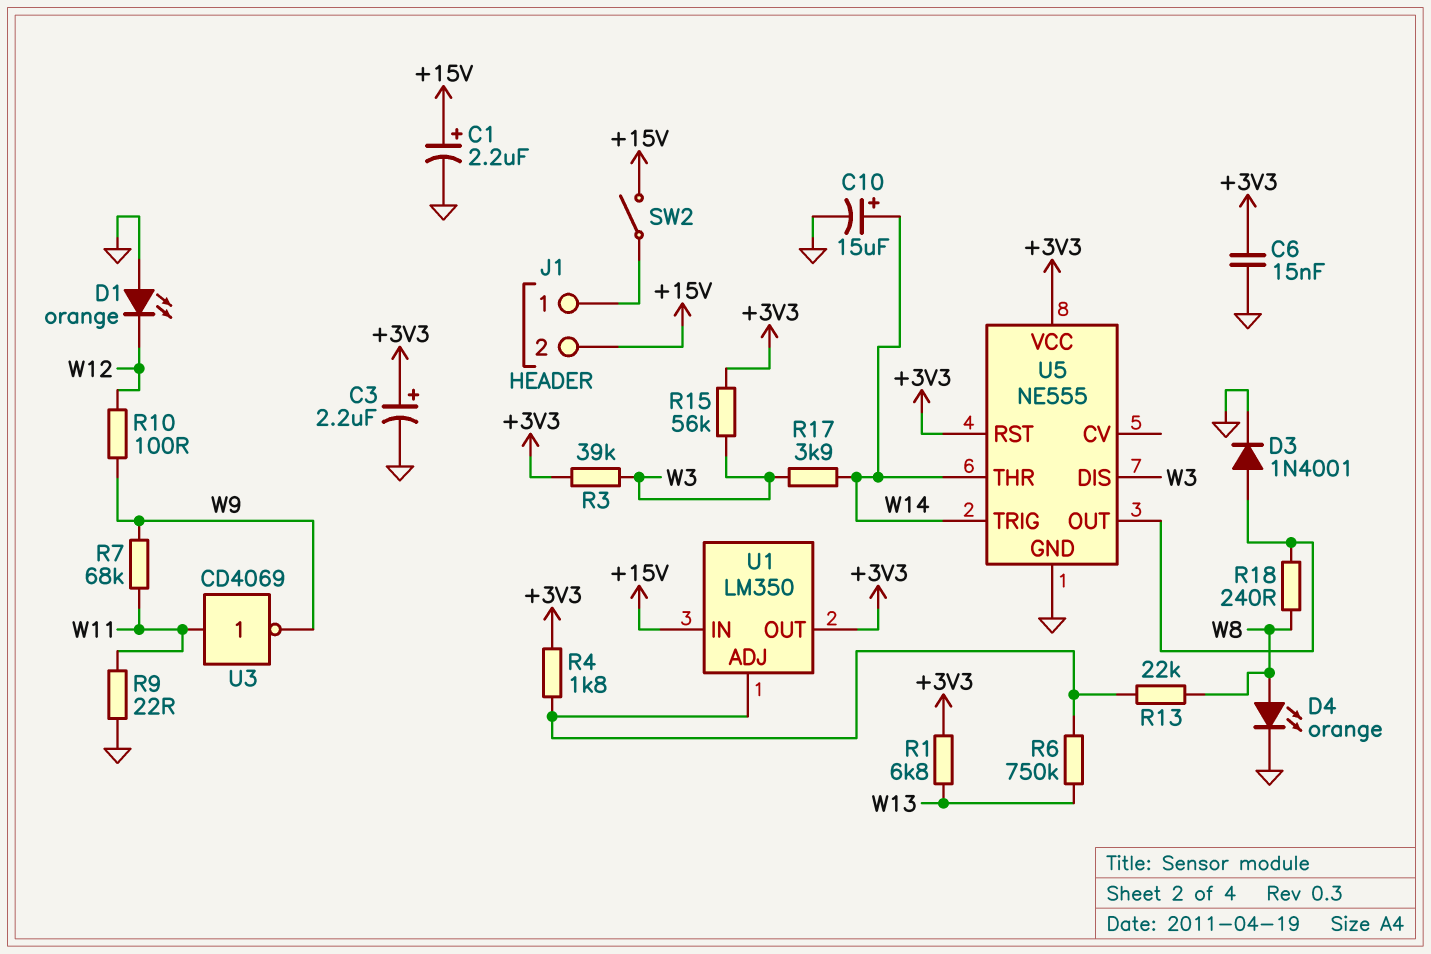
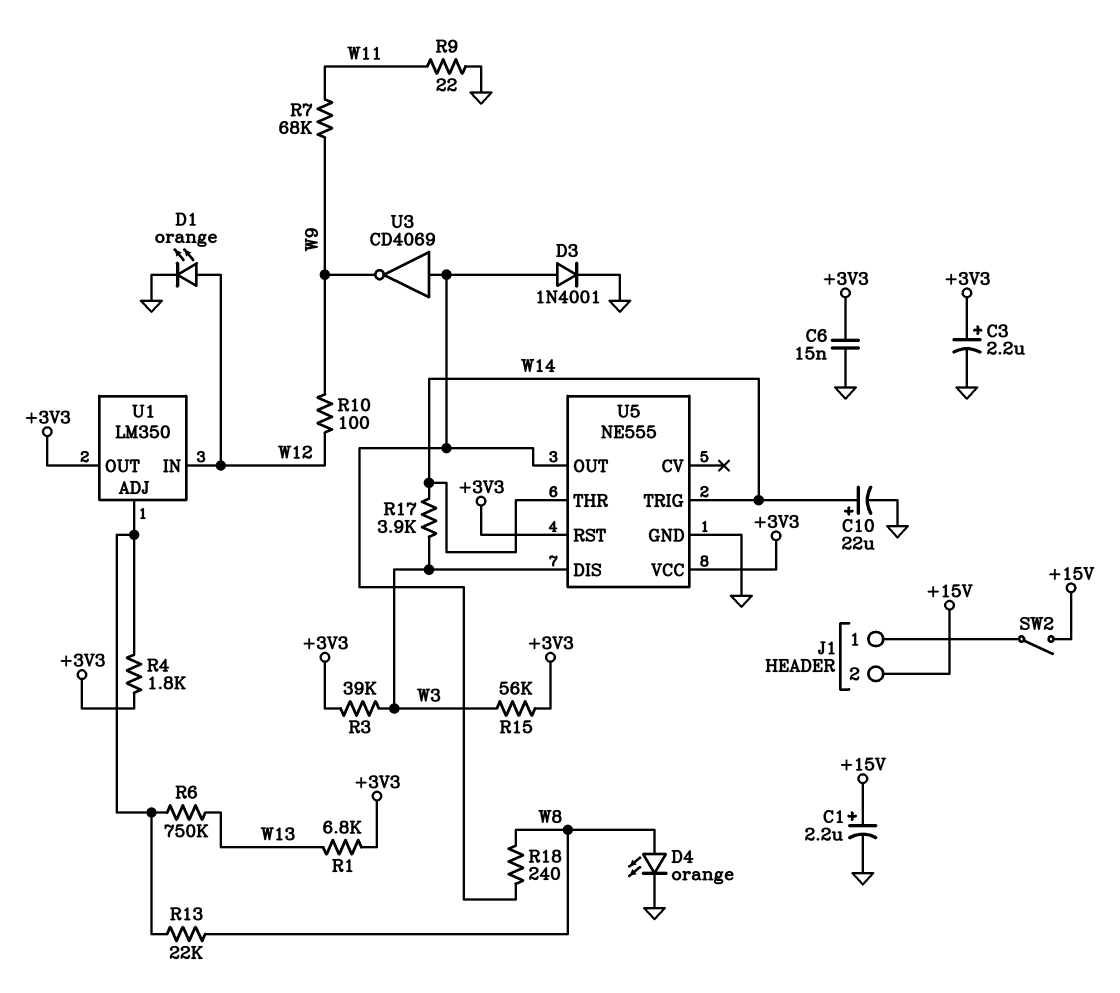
C10: 15uF (plus W14, minus GND) -> 22uF (plus W14, minus GND)
D1: LED orange (A GND, K W12) -> LED orange (A W12, K GND)
U1 pin IN: +15V -> W12
U3: NOT CD4069 (in W11, out W9) -> NOT CD4069 (in U5/OUT, out W9)

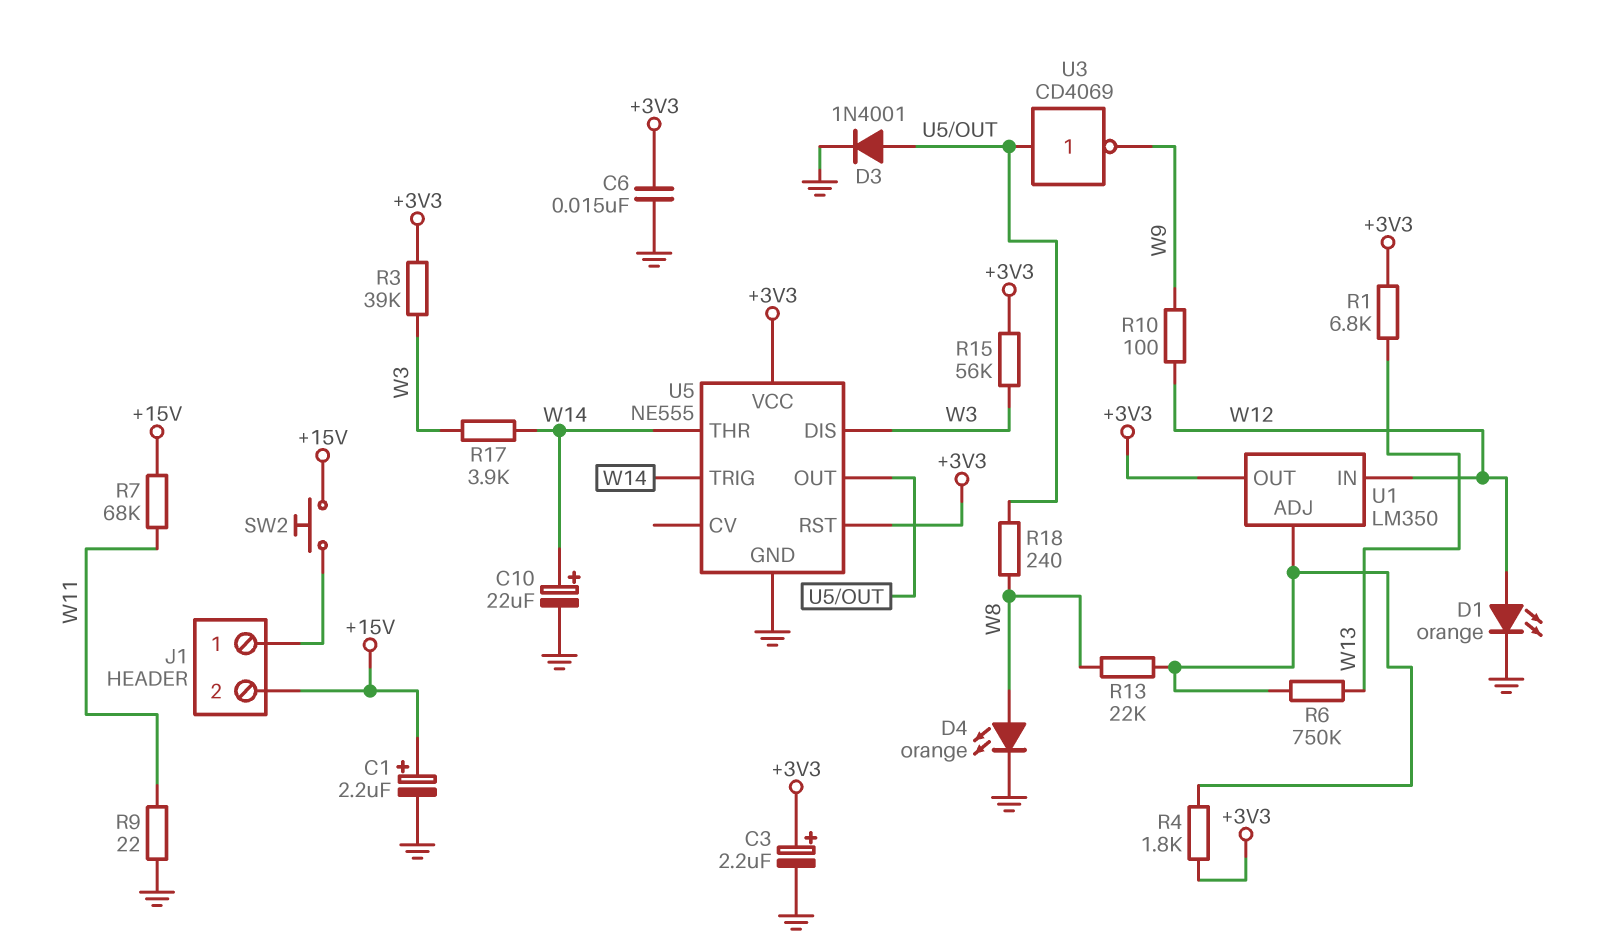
R7: 68k (W9, W11) -> 68k (+15V, W11)
SW2: switch (+15V, J1/1) -> button (+15V, J1/1)

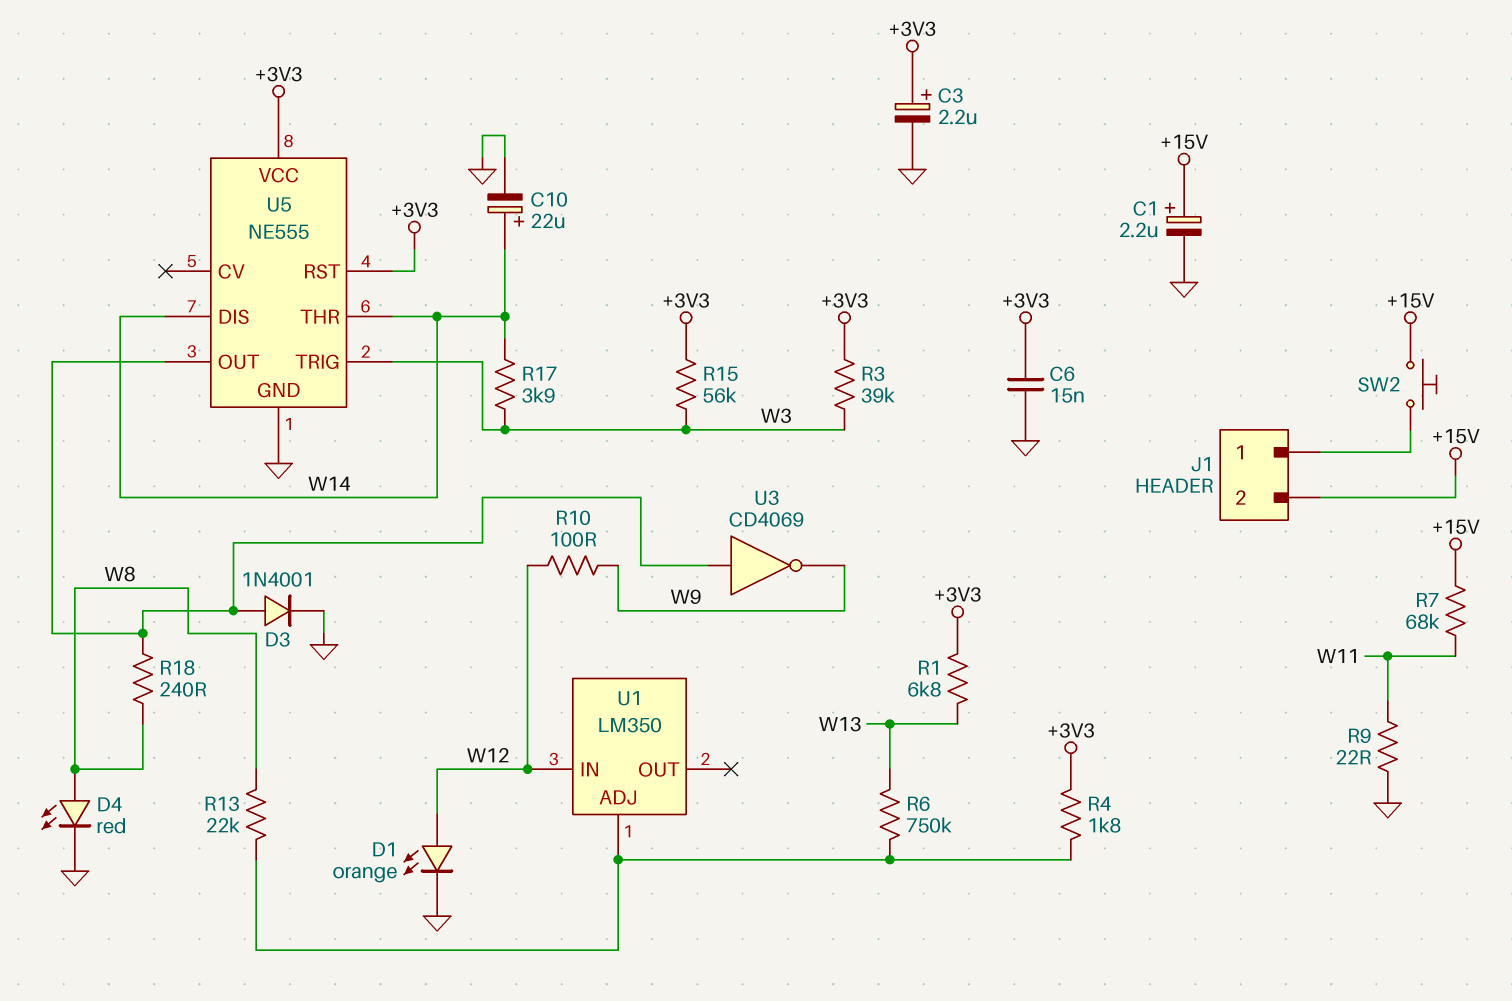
D4: LED orange (A W8, K GND) -> LED red (A W8, K GND)
U1 pin OUT: +3V3 -> none
U5 pin DIS: W3 -> W14
U5 pin TRIG: W14 -> W3

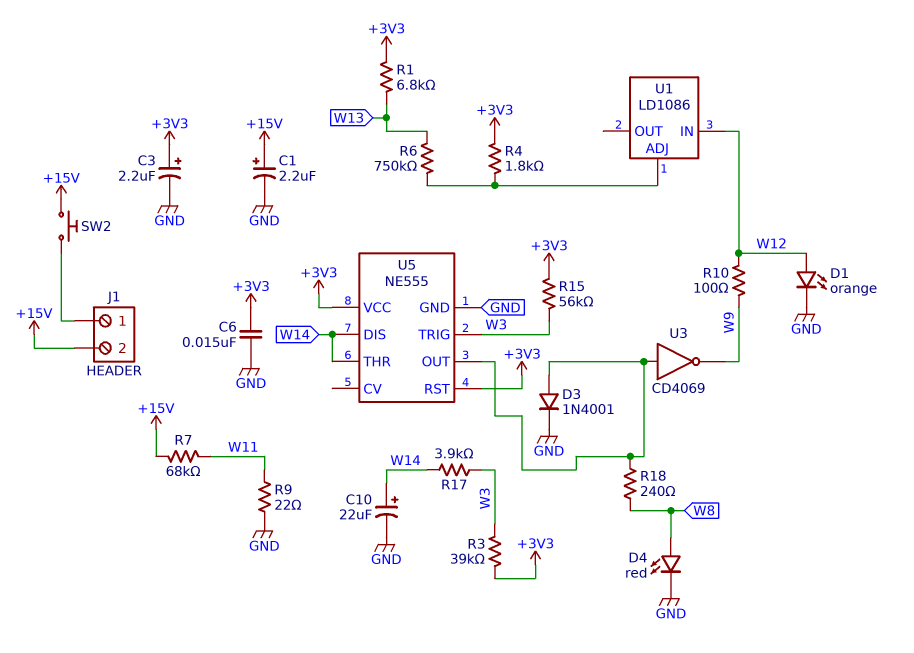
R13: 22k (U1/ADJ, W8) -> none
U1: LM350 -> LD1086

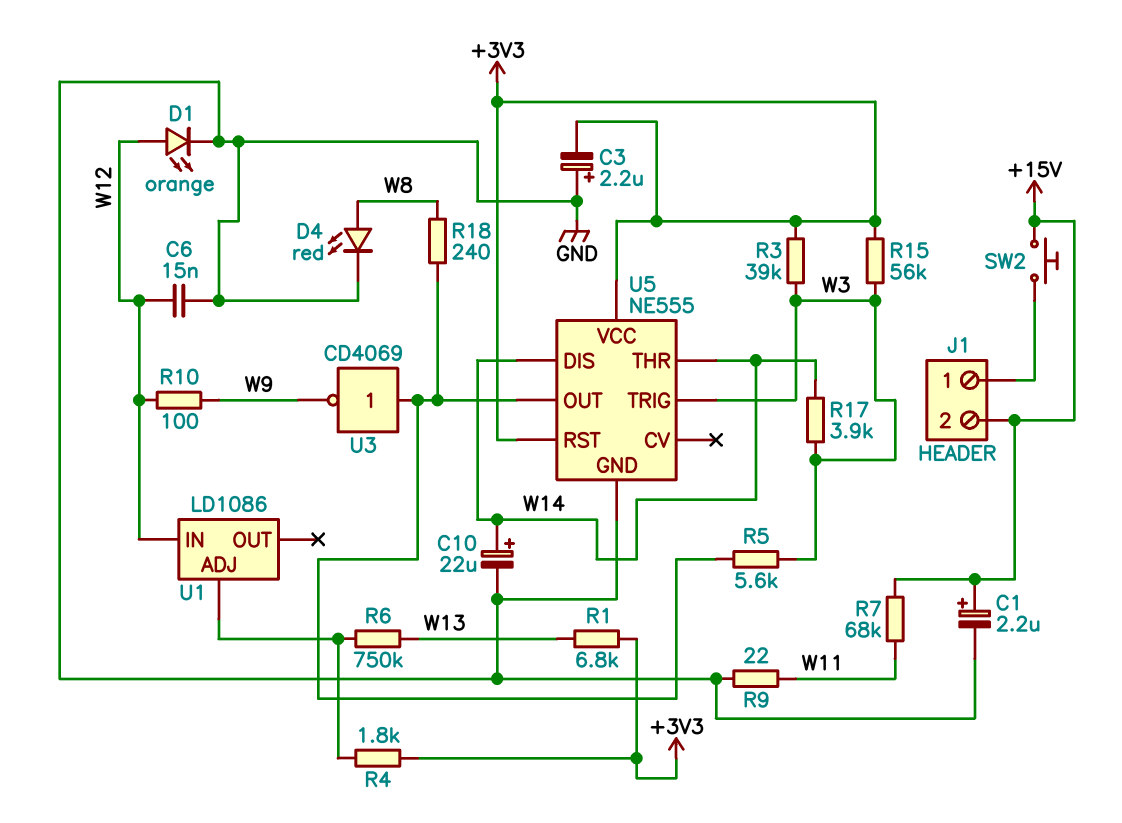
C3: 2.2uF (plus +3V3, minus GND) -> 2.2uF (plus GND, minus +3V3)
C6: 15nF (+3V3, GND) -> 15nF (GND, W12)
D3: diode 1N4001 (A U5/OUT, K GND) -> none
R5: none -> 5.6k (U5/OUT, W3)

